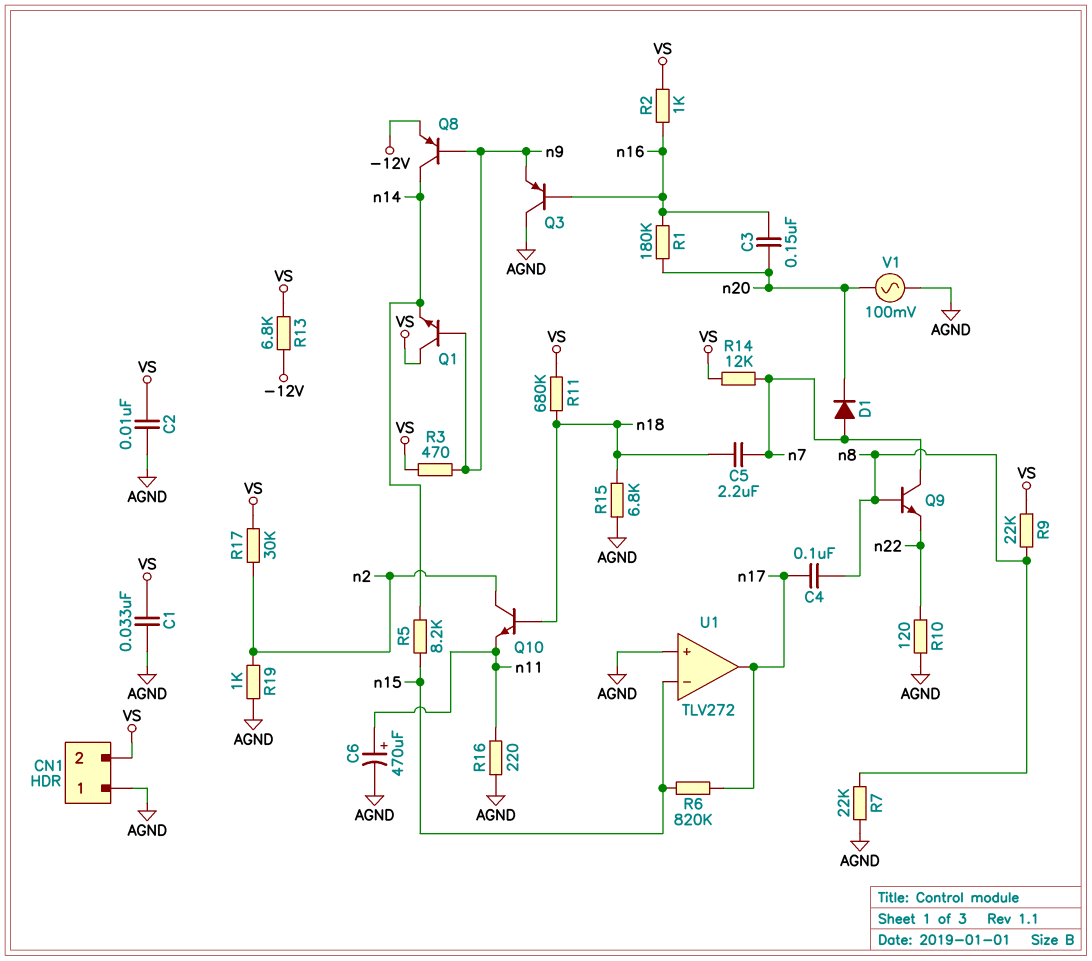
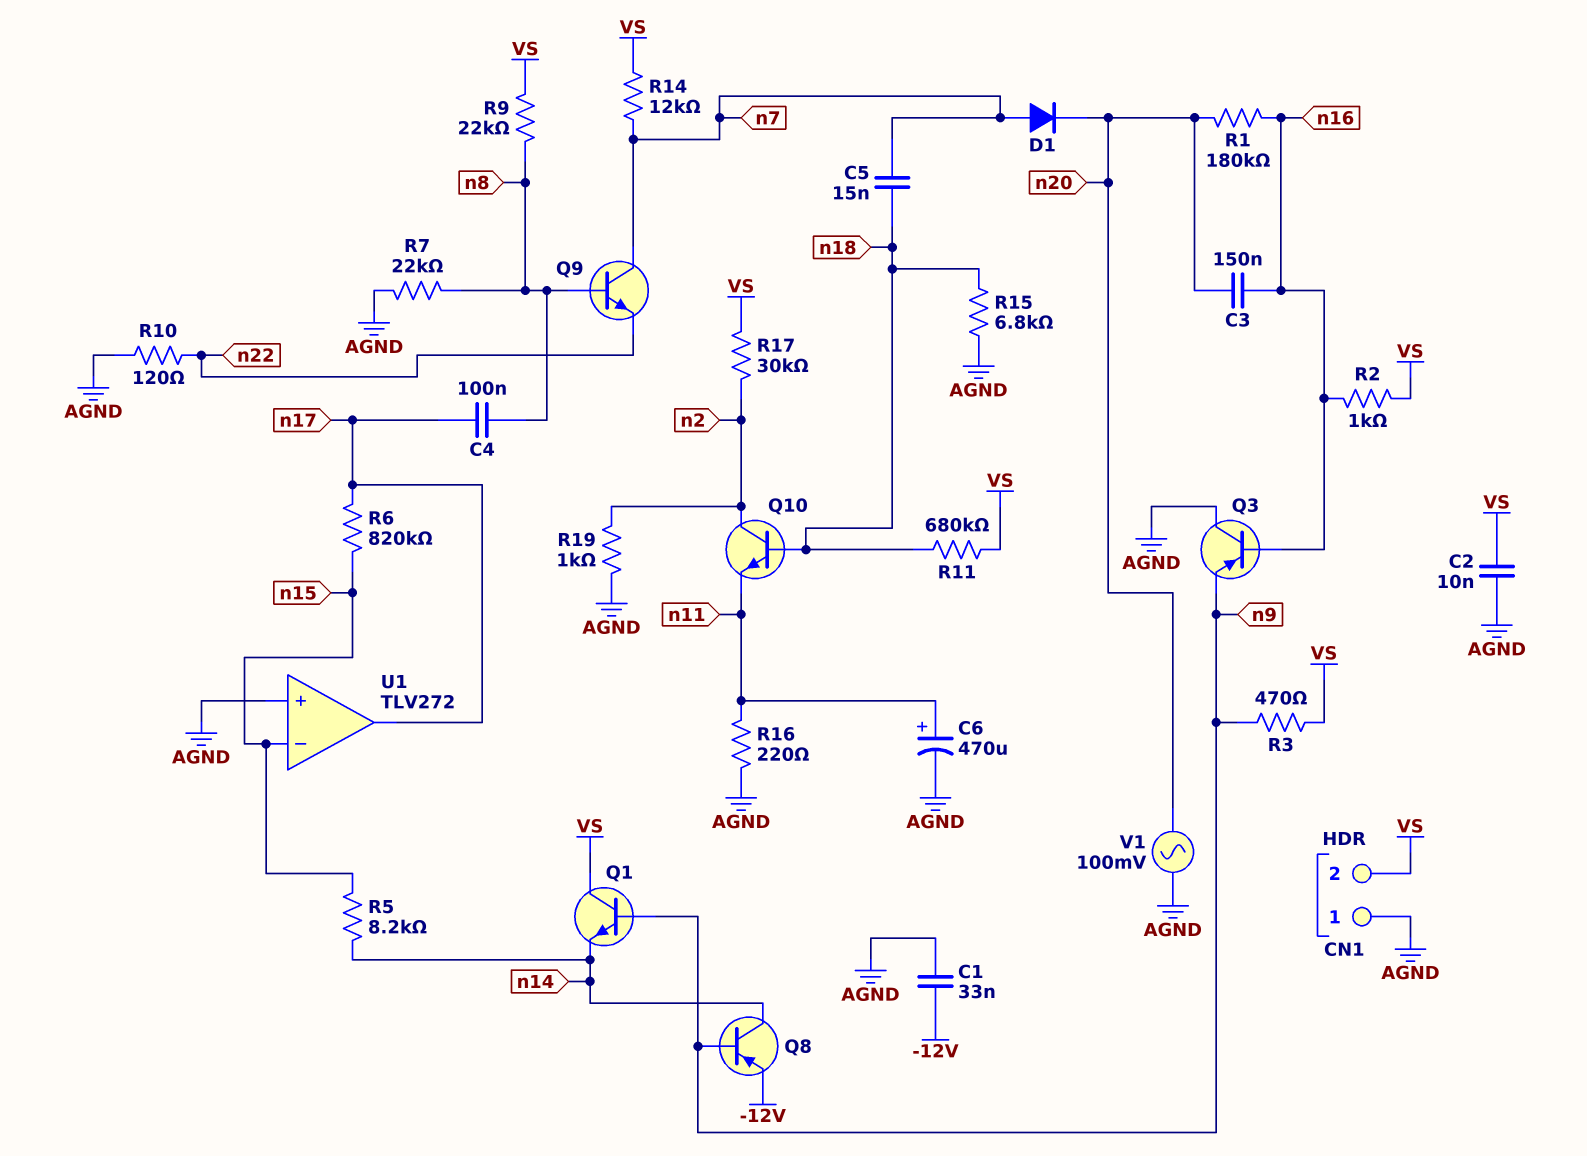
C1: 33nF (AGND, VS) -> 33nF (-12V, AGND)
C5: 2.2uF (n7, n18) -> 15nF (n7, n18)
R13: 6.8k (-12V, VS) -> none

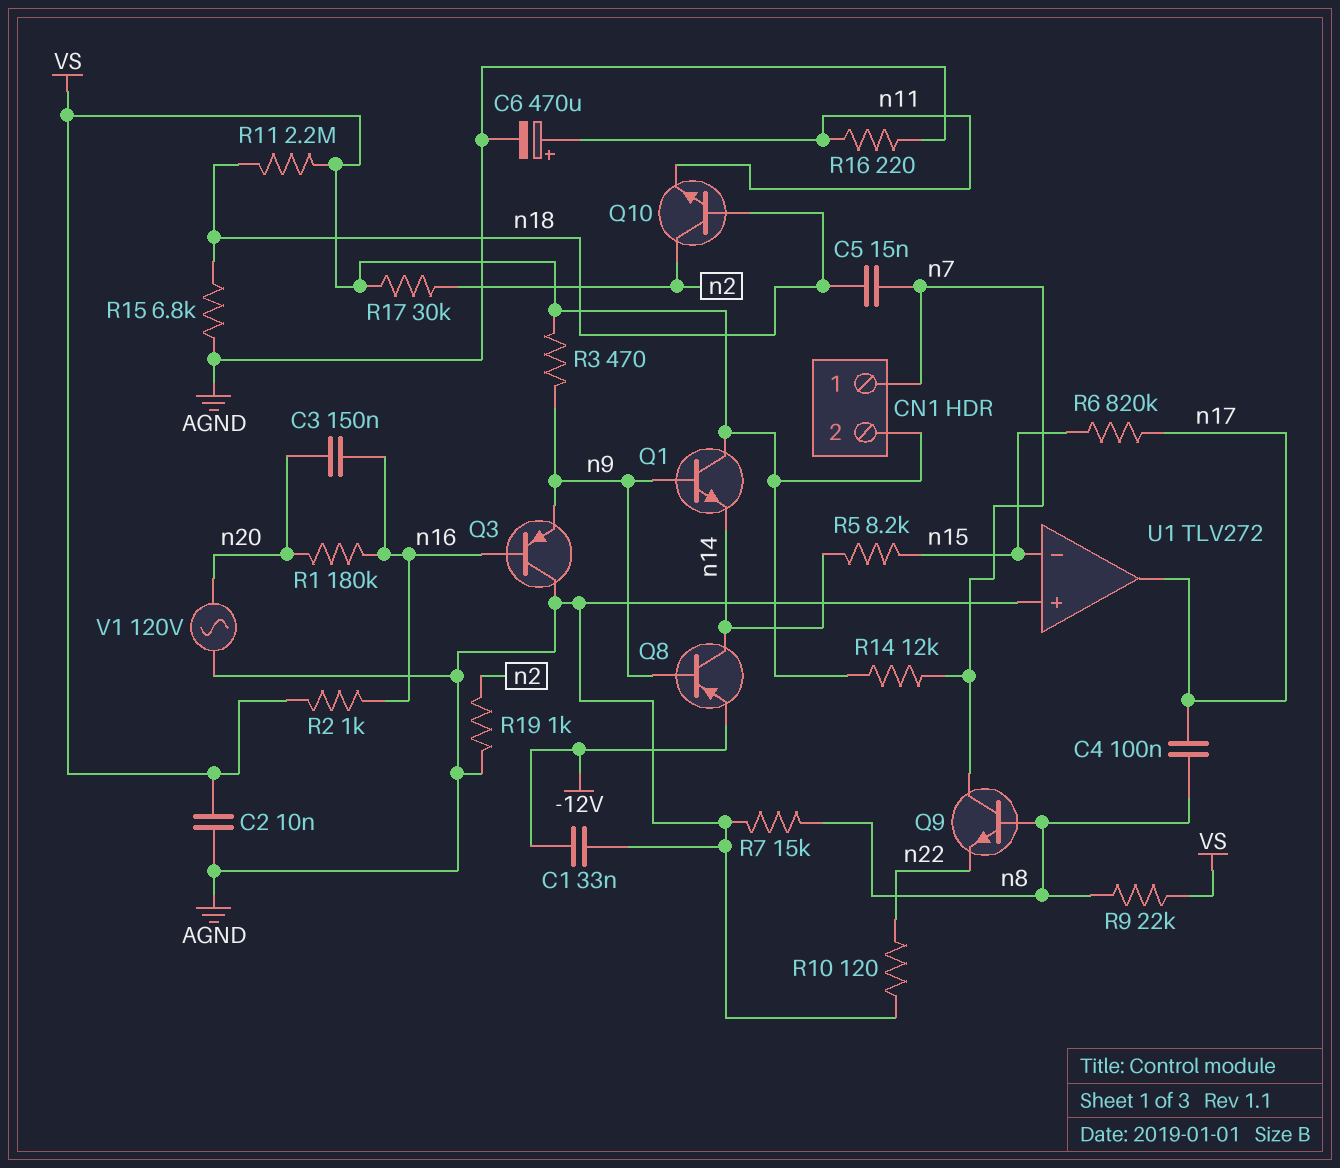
CN1 pin 1: AGND -> n7
D1: diode (A n7, K n20) -> none
R7: 22k (AGND, n8) -> 15k (AGND, n8)
R11: 680k (VS, n18) -> 2.2M (VS, n18)
V1: AC 100mV (AGND, n20) -> AC 120V (AGND, n20)

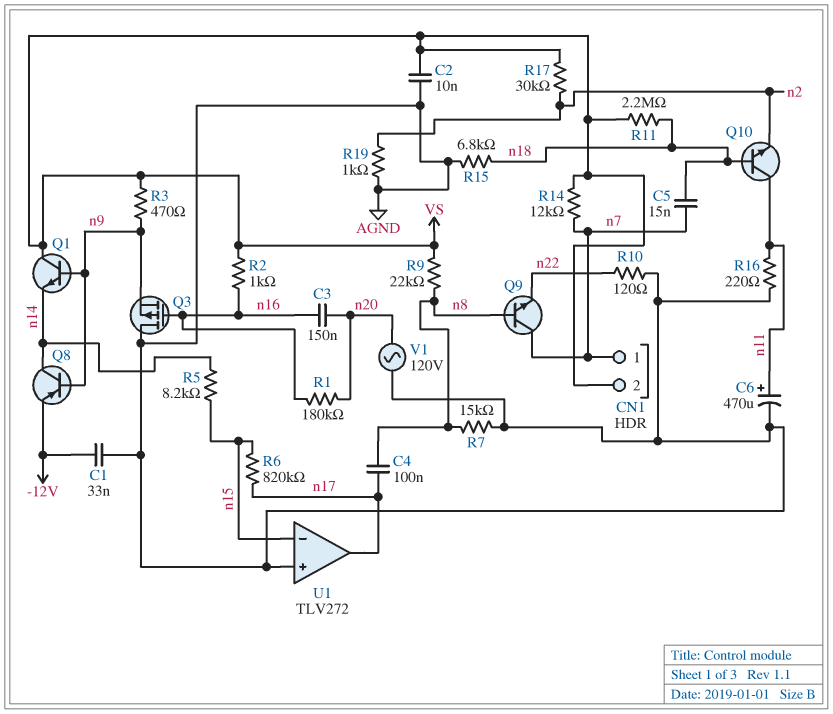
Q3: PNP (B n16, C AGND, E n9) -> PMOS (G n16, D AGND, S n9)
Q10: NPN (B n18, C n2, E n11) -> NPN (B n18, C n11, E n2)

